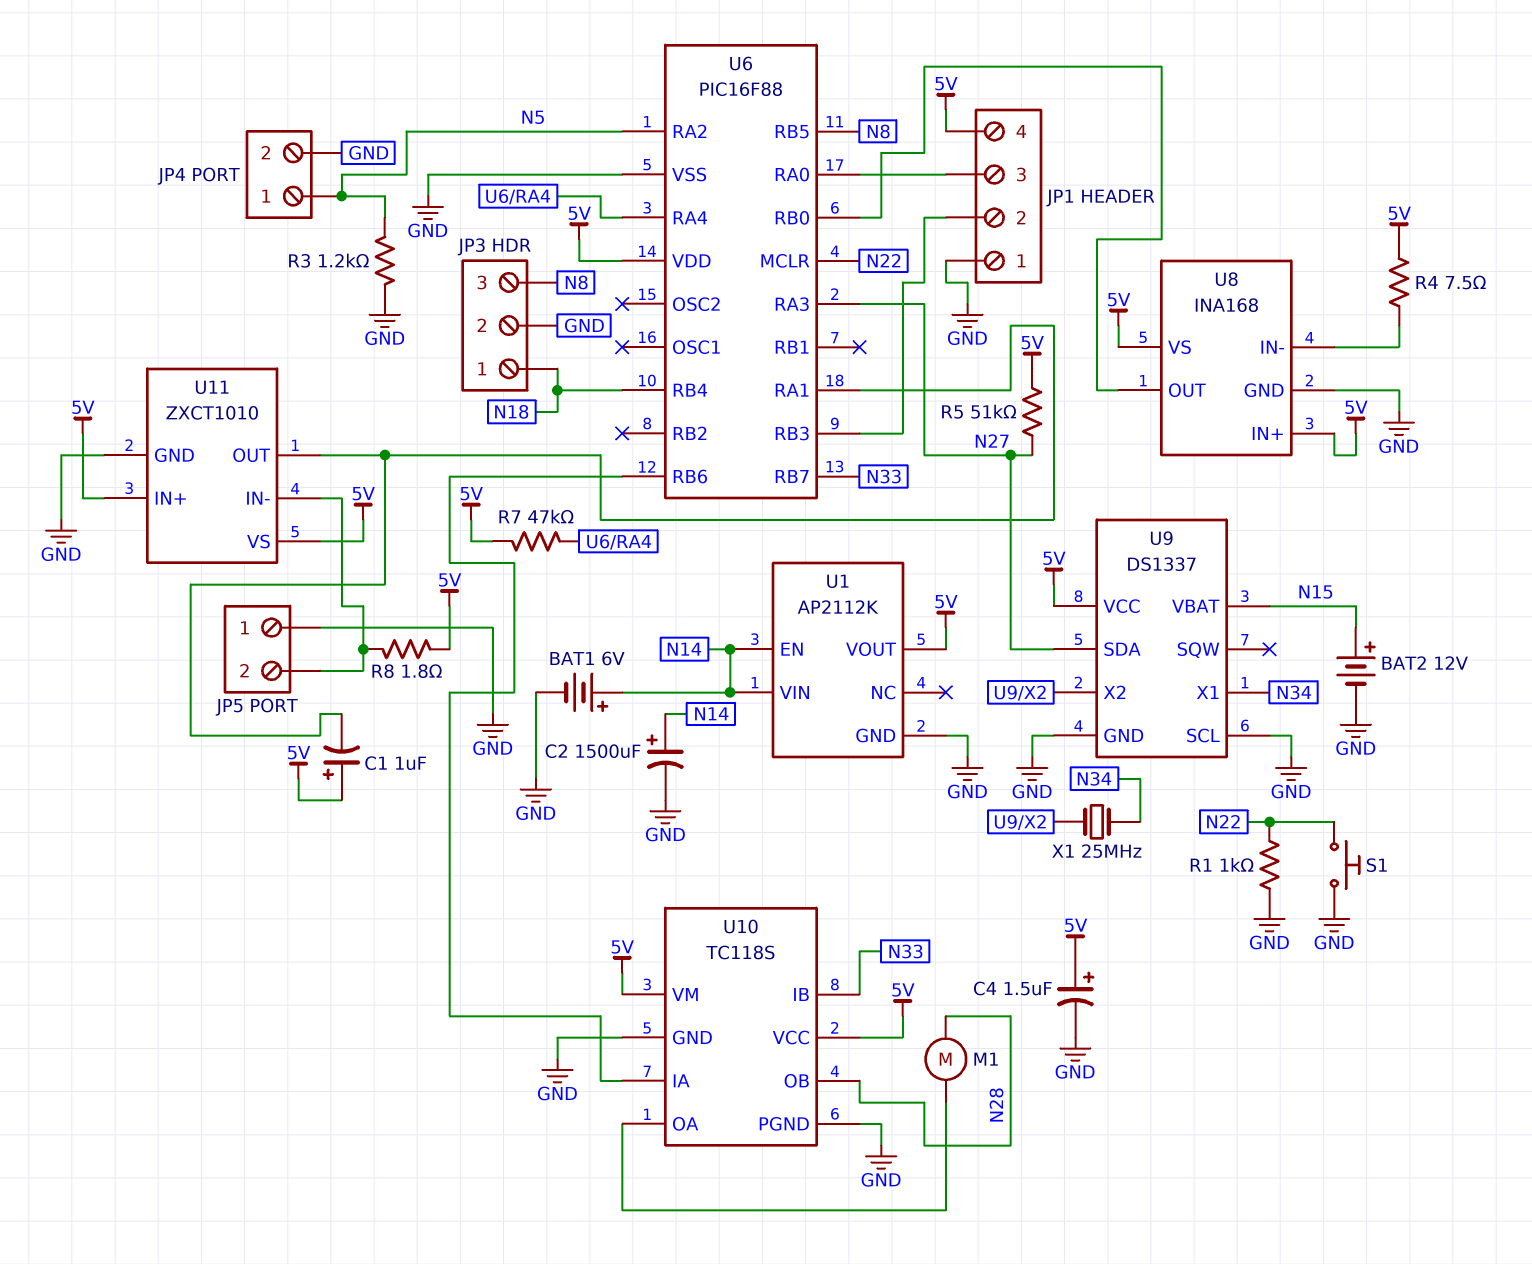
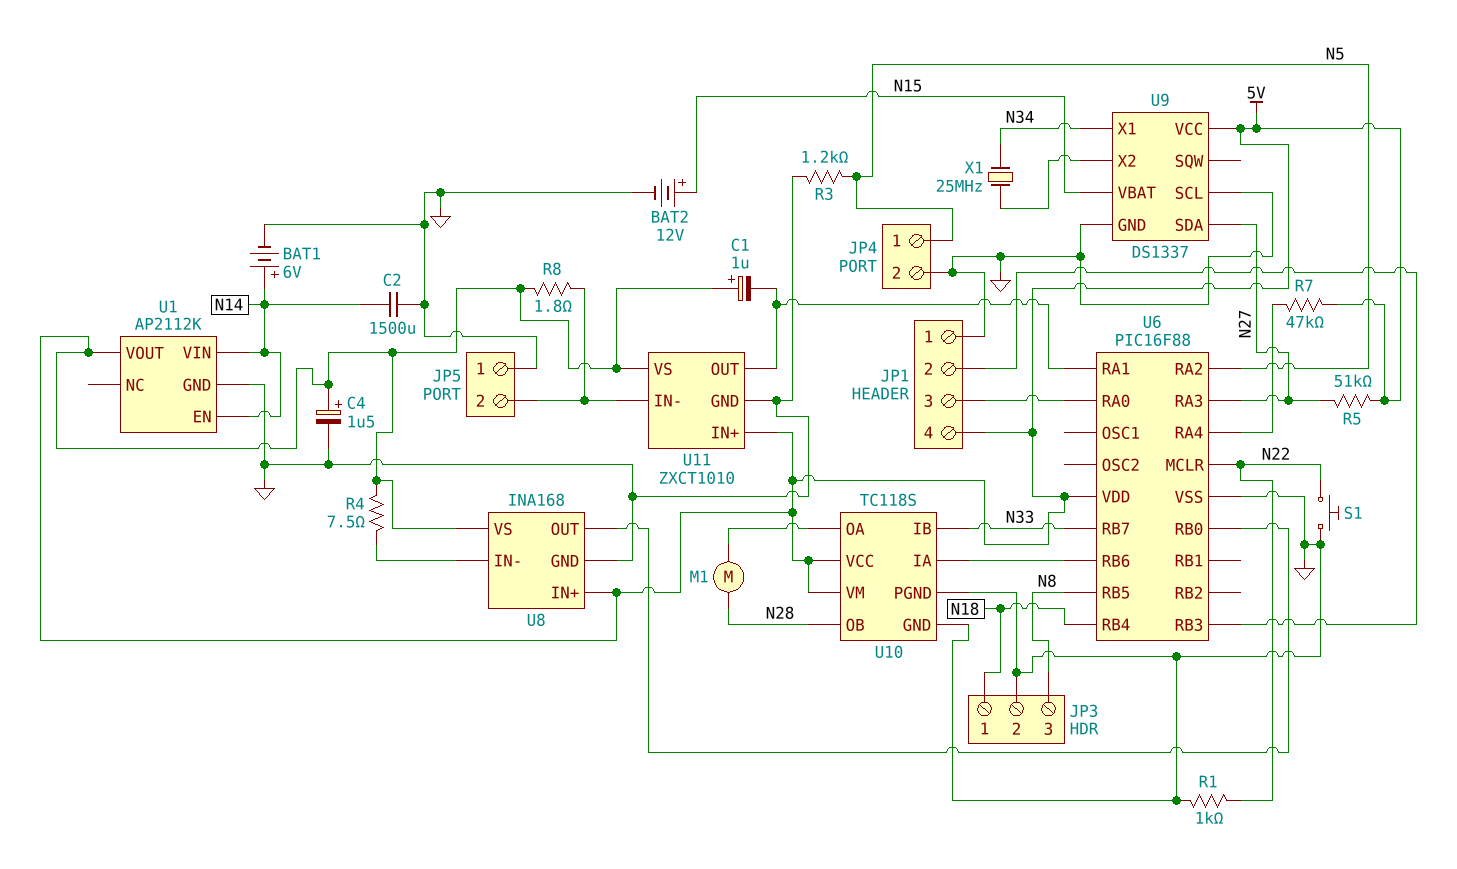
C2: 1500uF (plus N14, minus GND) -> 1500uF (GND, N14)

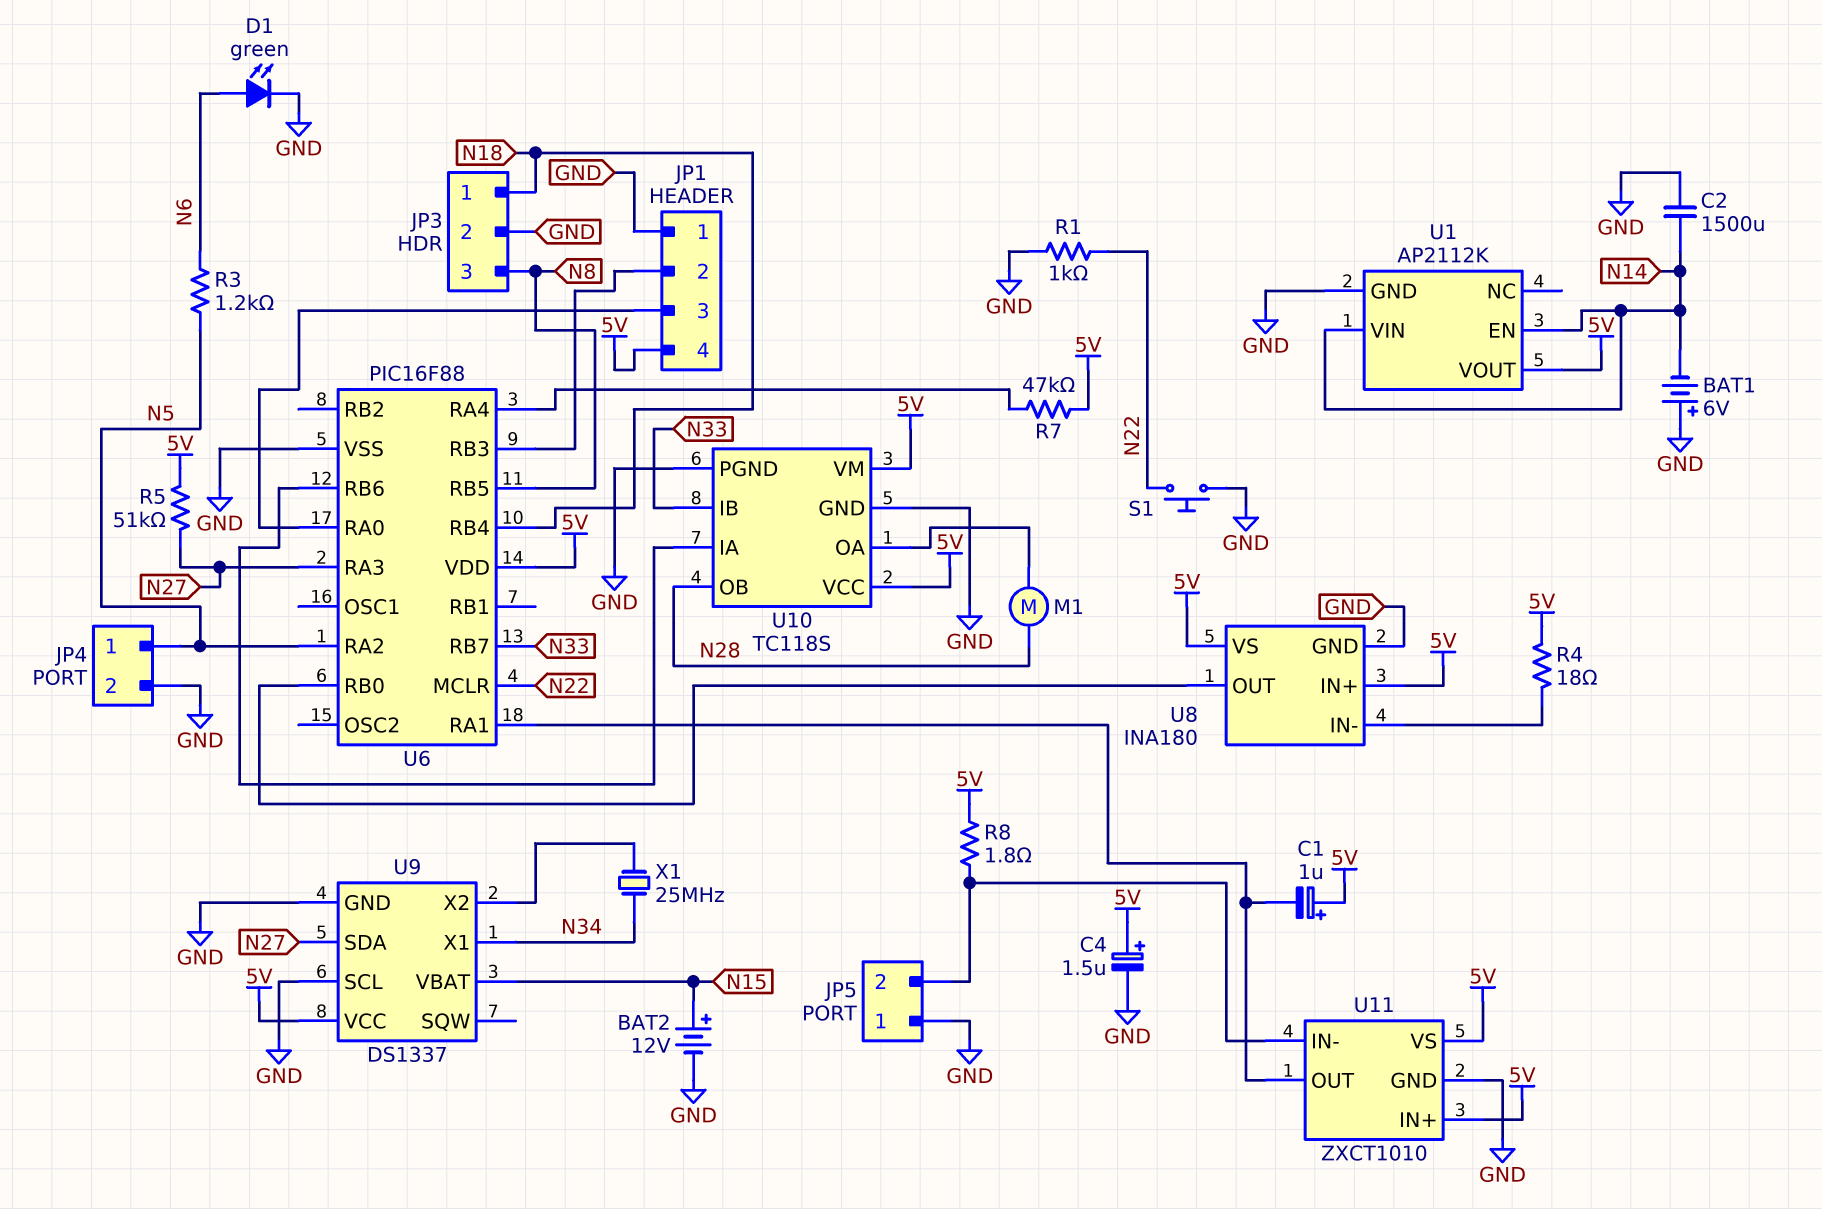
BAT1: 6V (plus N14, minus GND) -> 6V (plus GND, minus N14)
D1: none -> LED green (A N6, K GND)
R3: 1.2k (GND, N5) -> 1.2k (N5, N6)
R4: 7.5 (5V, U8/IN-) -> 18 (5V, U8/IN-)
U8: INA168 -> INA180

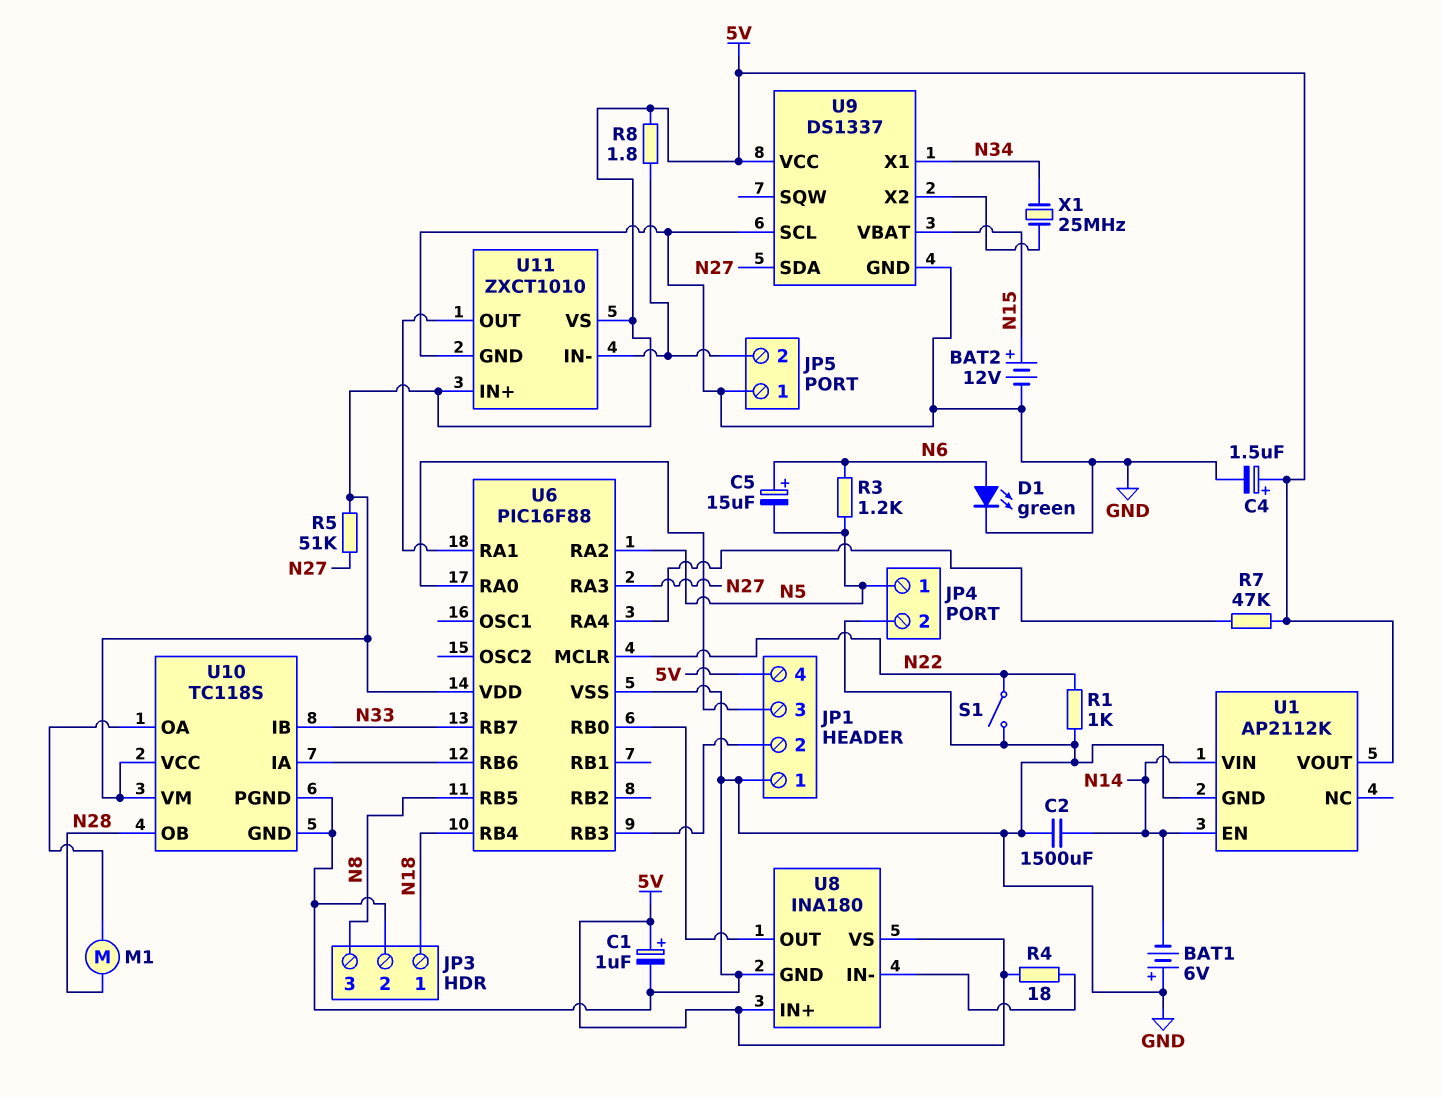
C1: 1uF (plus 5V, minus U6/RA1) -> 1uF (plus 5V, minus GND)
C5: none -> 15uF (plus N6, minus N5)
S1: button (GND, N22) -> switch (GND, N22)

